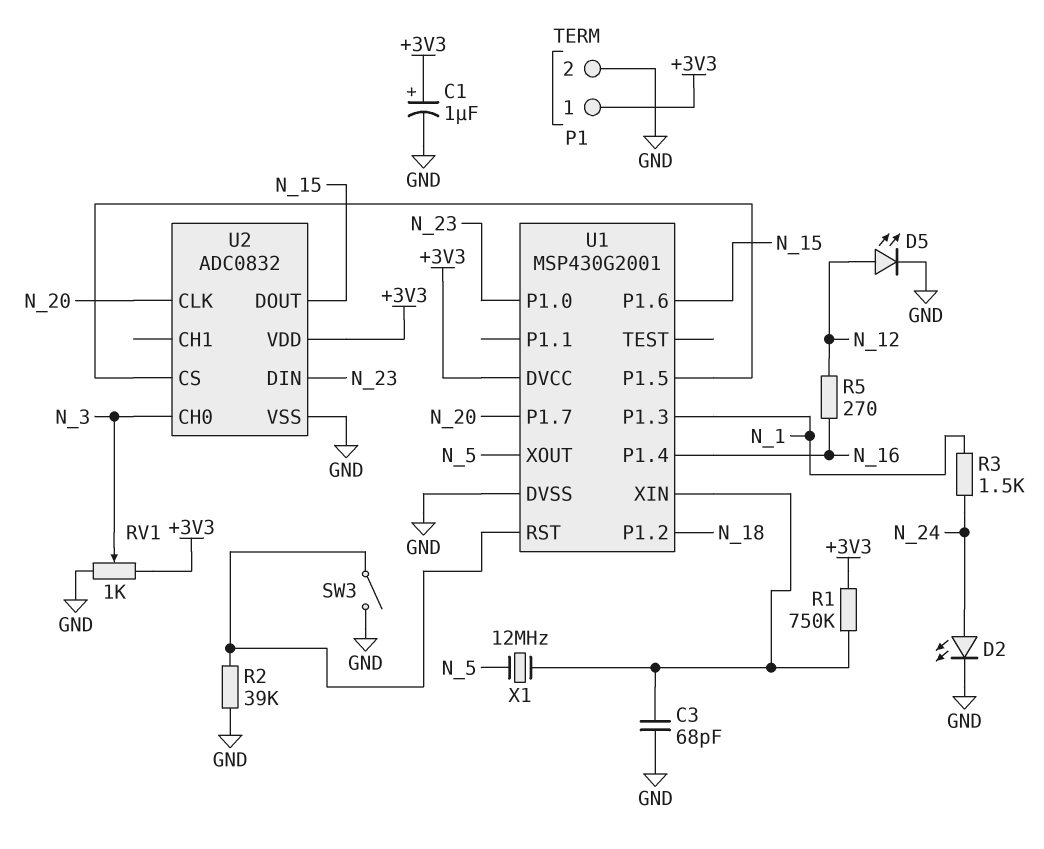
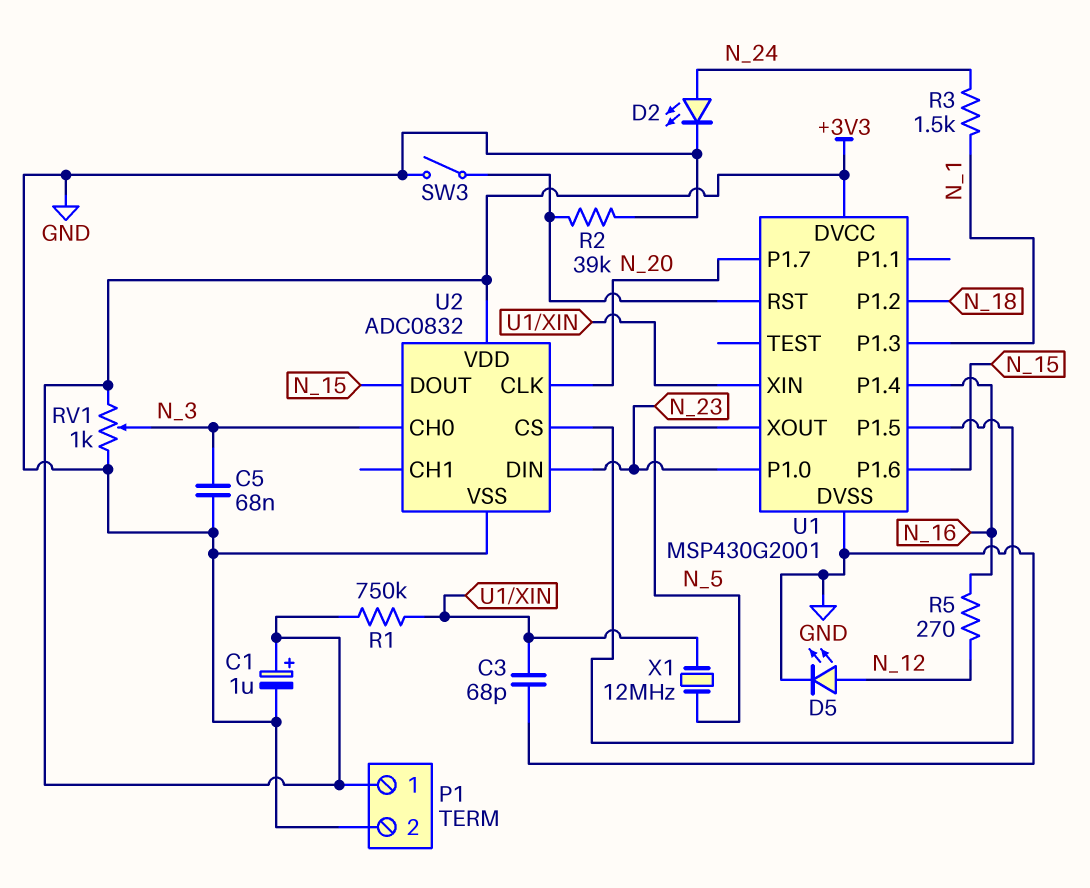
C5: none -> 68nF (GND, N_3)

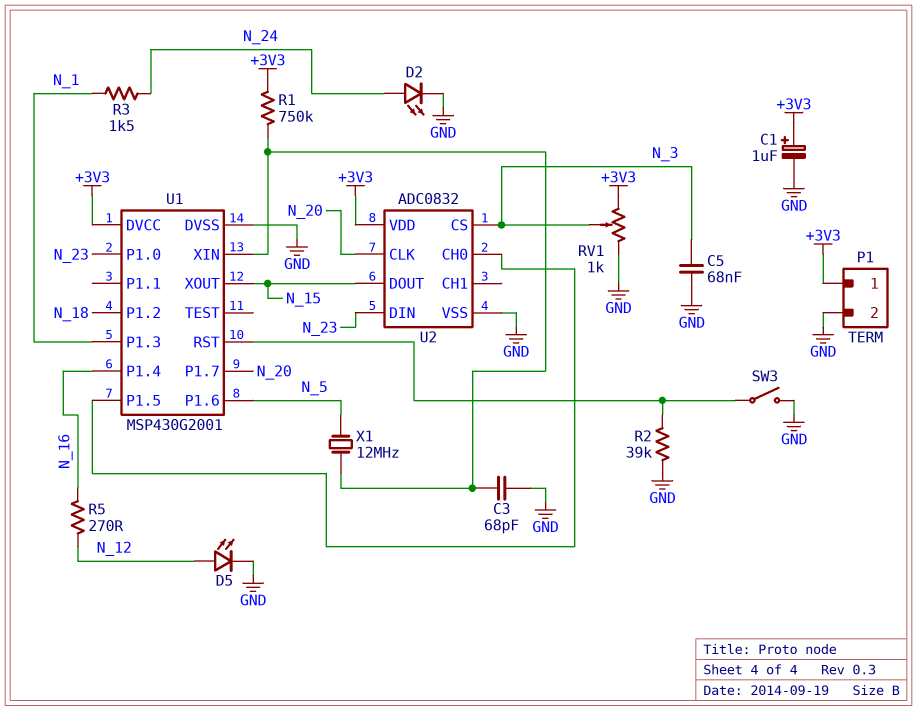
U1 pin P1.6: N_15 -> N_5
U1 pin XOUT: N_5 -> N_15
U2 pin CH0: N_3 -> U1/P1.5
U2 pin CS: U1/P1.5 -> N_3

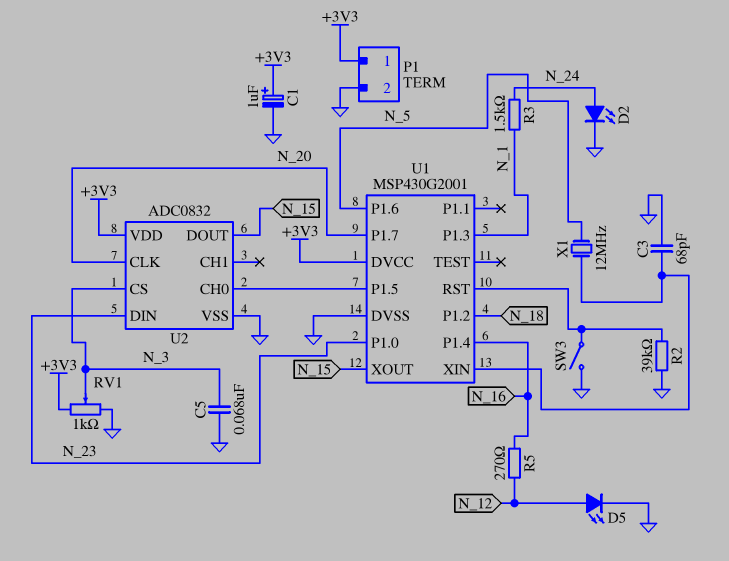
R1: 750k (+3V3, U1/XIN) -> none

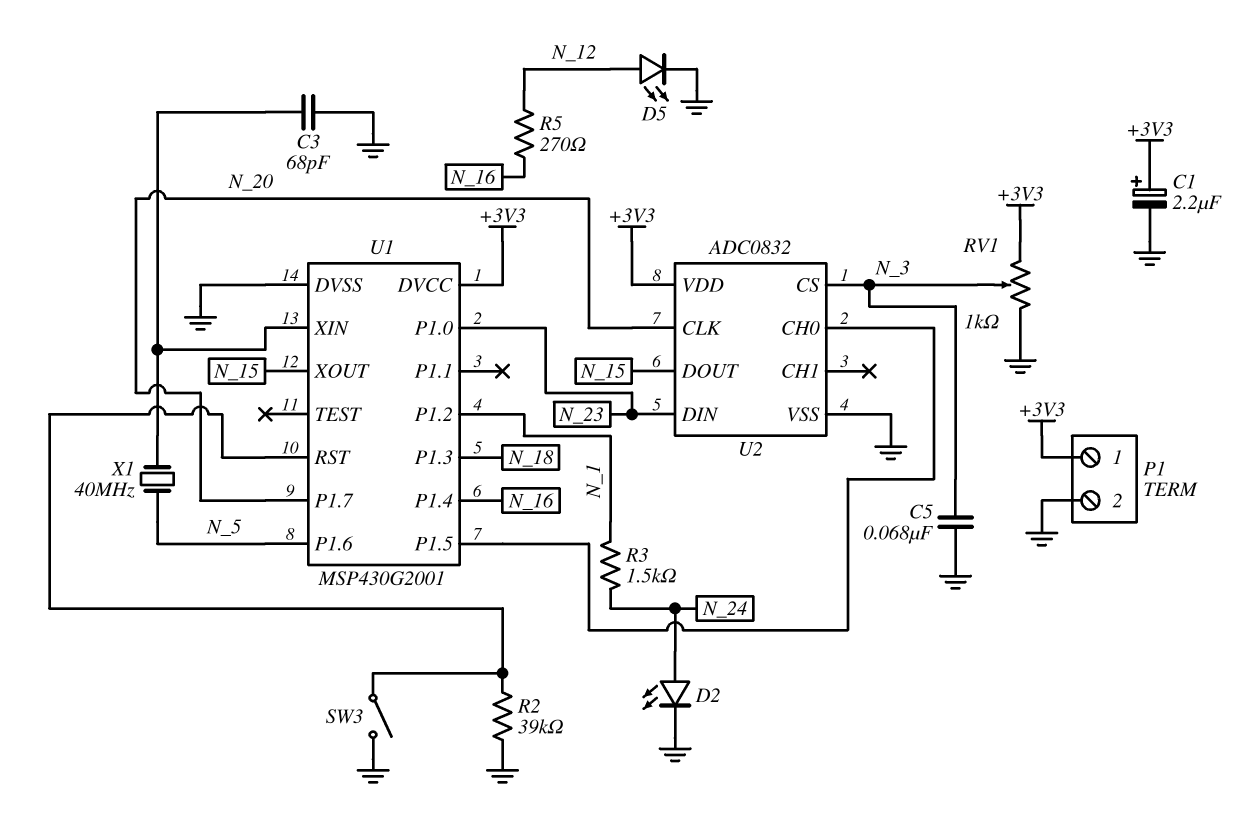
C1: 1uF (plus +3V3, minus GND) -> 2.2uF (plus +3V3, minus GND)
U1 pin P1.2: N_18 -> N_1
U1 pin P1.3: N_1 -> N_18
X1: 12MHz (N_5, U1/XIN) -> 40MHz (N_5, U1/XIN)

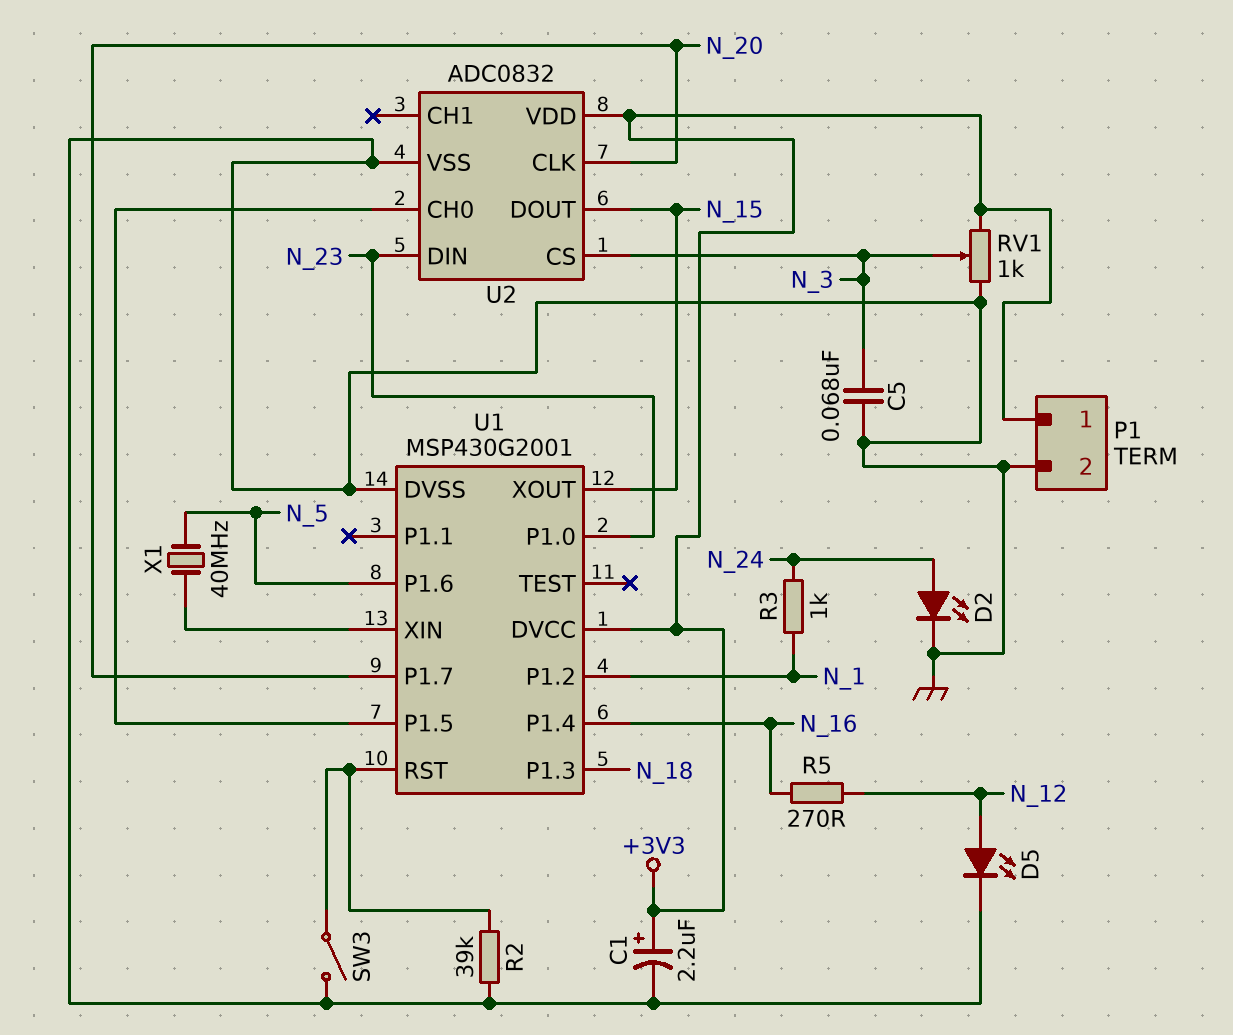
C3: 68pF (GND, U1/XIN) -> none
R3: 1.5k (N_1, N_24) -> 1k (N_1, N_24)

